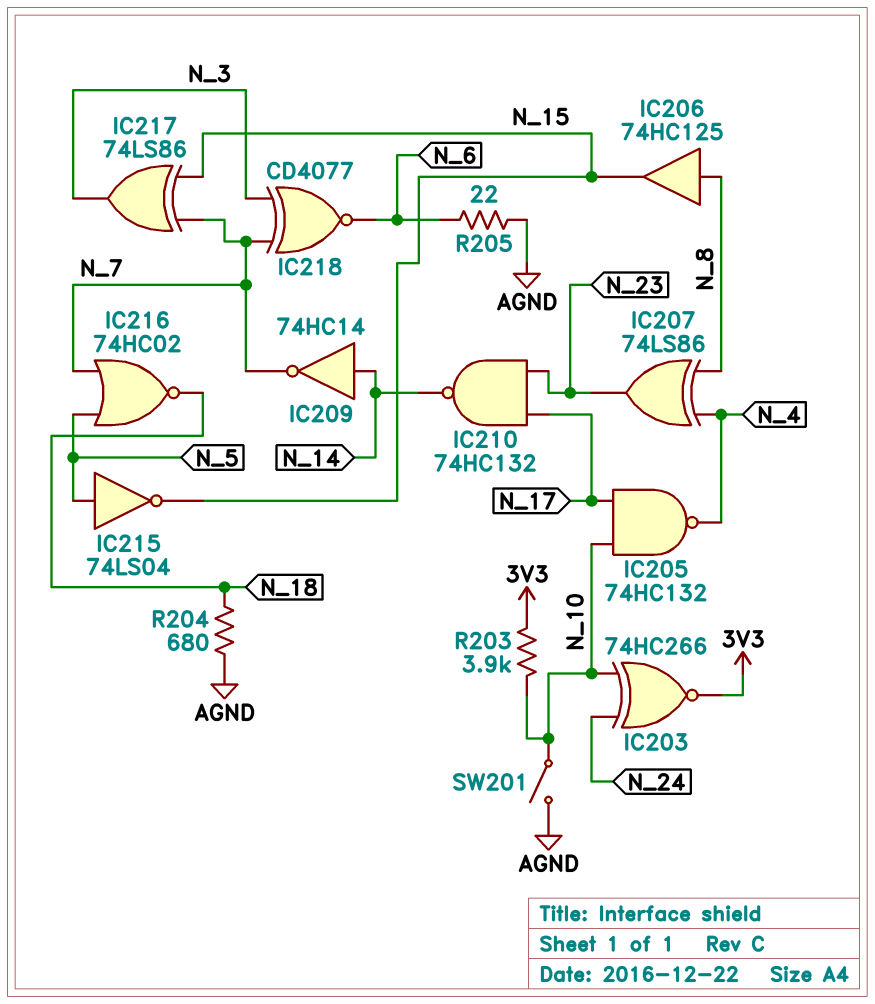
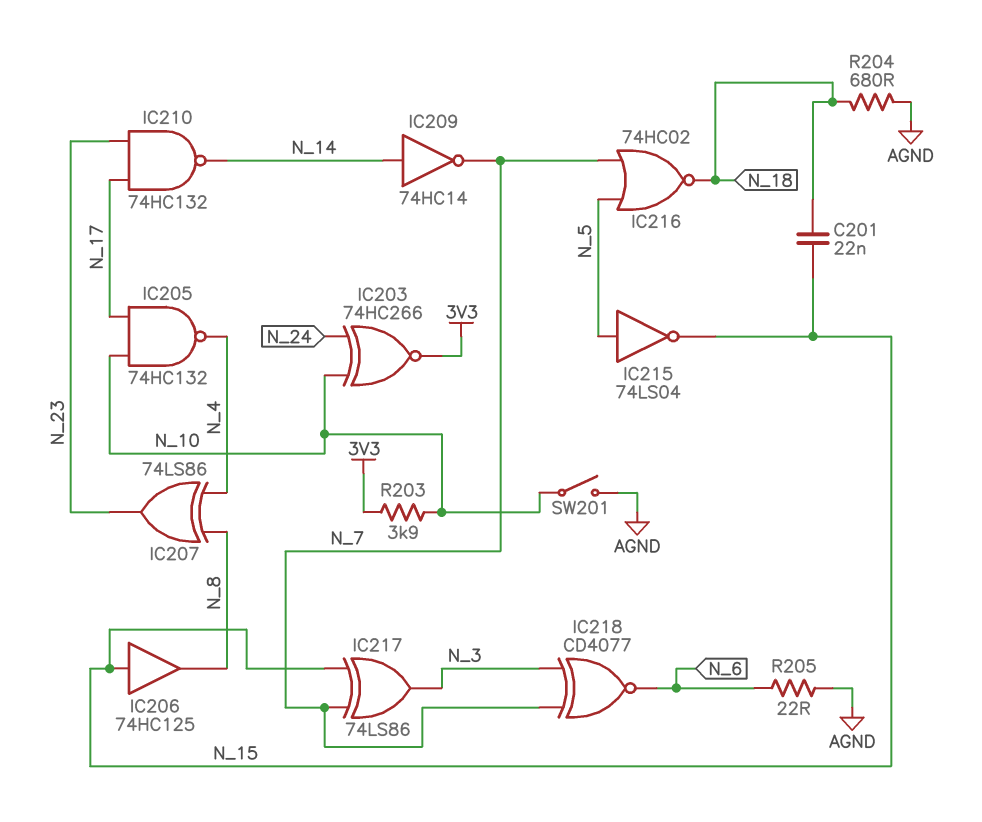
C201: none -> 22nF (N_15, N_18)
IC206: buffer 74HC125 (in N_8, out N_15) -> buffer 74HC125 (in N_15, out N_8)

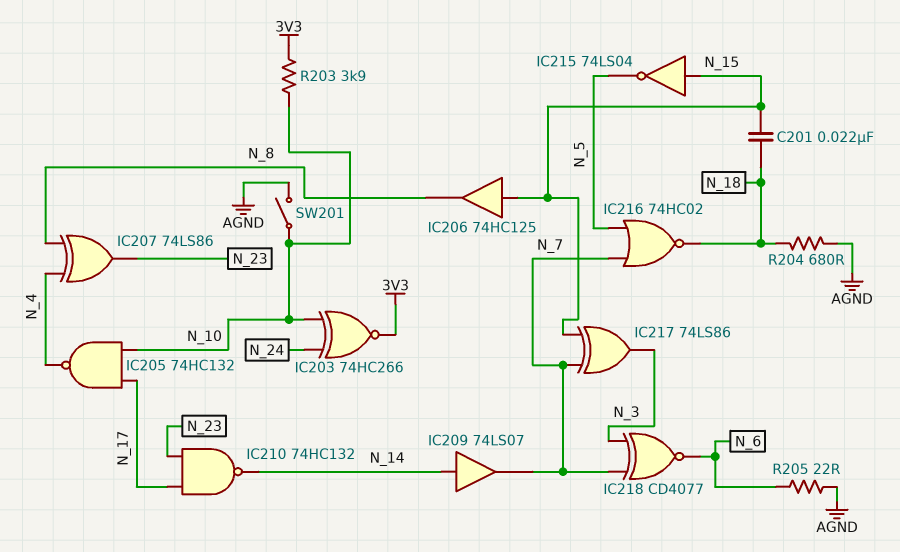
IC209: NOT 74HC14 (in N_14, out N_7) -> buffer 74LS07 (in N_14, out N_7)
IC215: NOT 74LS04 (in N_5, out N_15) -> NOT 74LS04 (in N_15, out N_5)

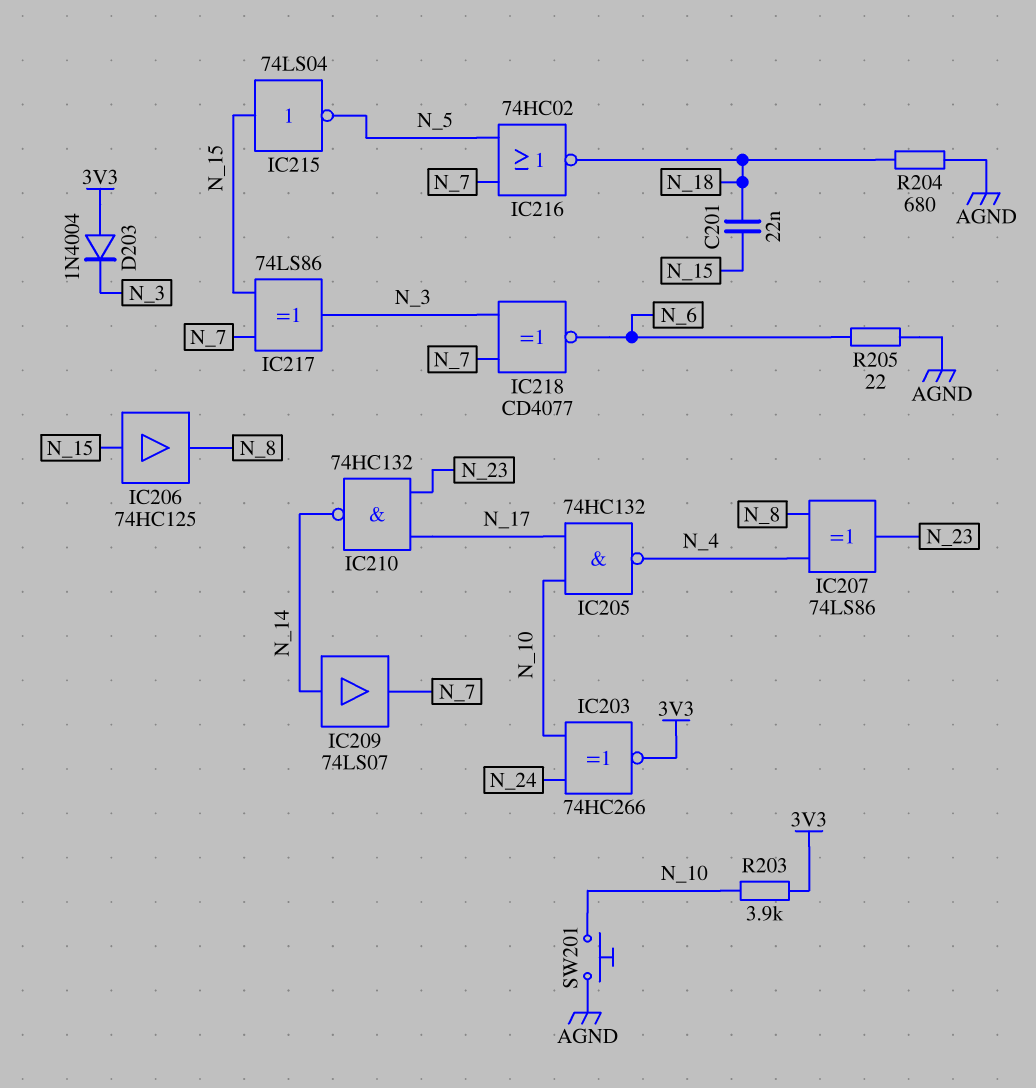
D203: none -> diode 1N4004 (A 3V3, K N_3)
SW201: switch (AGND, N_10) -> button (AGND, N_10)

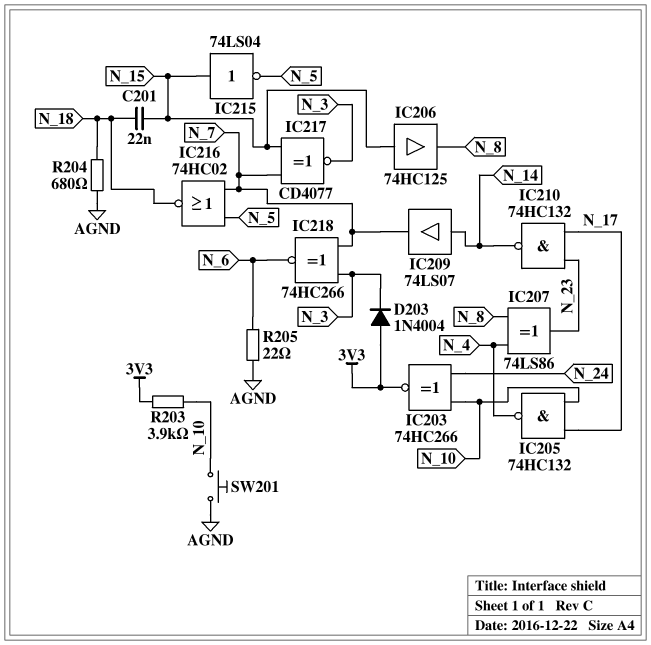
IC217: XOR 74LS86 (in N_7, in N_15, out N_3) -> XNOR CD4077 (in N_7, in N_15, out N_3)
IC218: XNOR CD4077 (in N_3, in N_7, out N_6) -> XNOR 74HC266 (in N_3, in N_7, out N_6)

